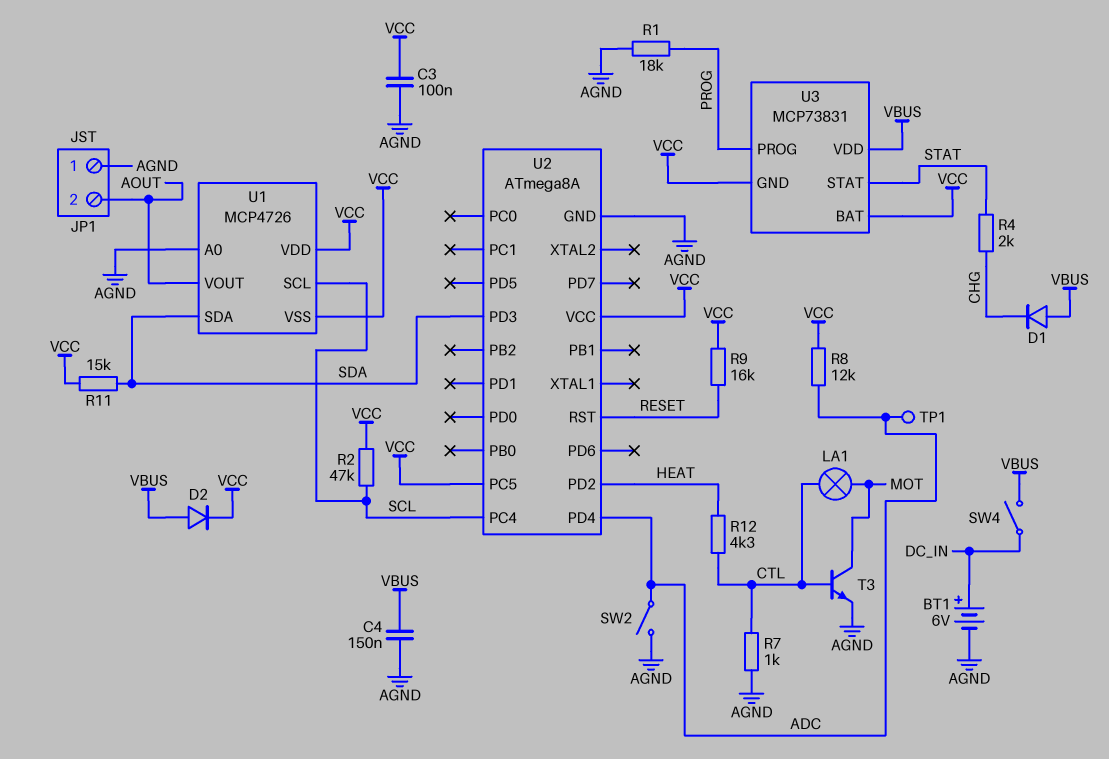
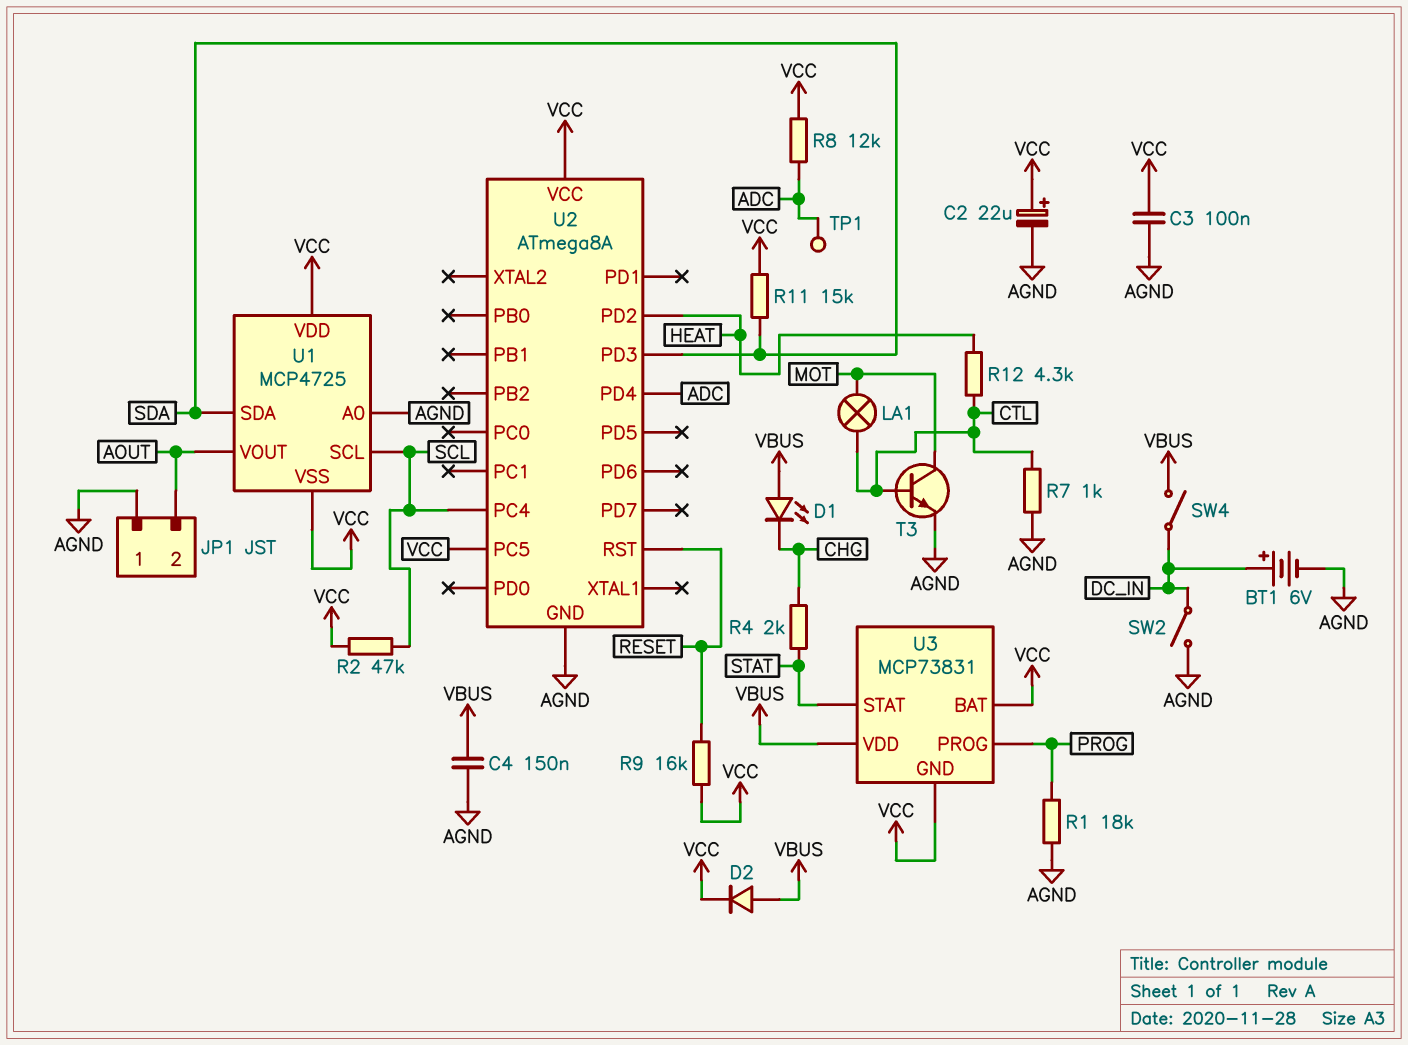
C2: none -> 22uF (plus VCC, minus AGND)
D1: diode (A VBUS, K CHG) -> LED (A VBUS, K CHG)
SW2: switch (ADC, AGND) -> switch (AGND, DC_IN)
U1: MCP4726 -> MCP4725

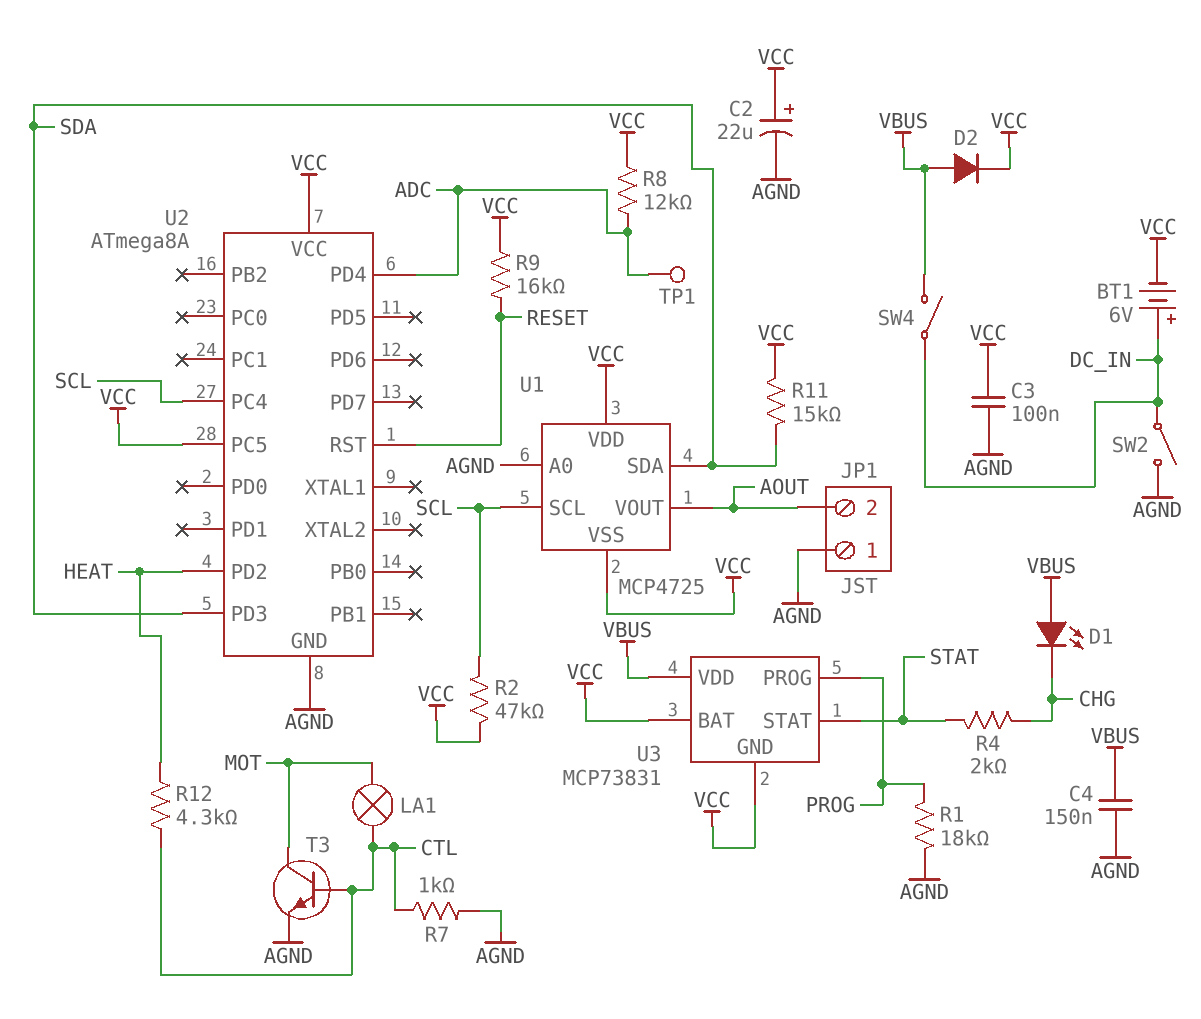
BT1: 6V (plus DC_IN, minus AGND) -> 6V (plus DC_IN, minus VCC)

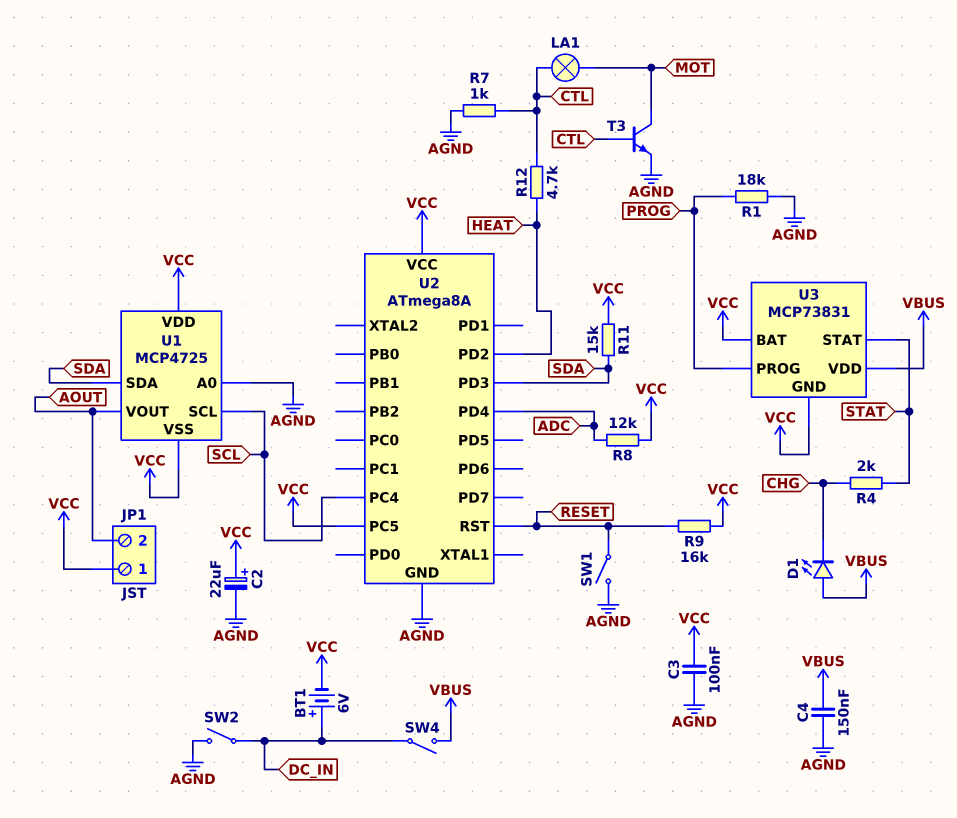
D2: diode (A VBUS, K VCC) -> none
JP1 pin 1: AGND -> VCC
R2: 47k (SCL, VCC) -> none
R12: 4.3k (CTL, HEAT) -> 4.7k (CTL, HEAT)
SW1: none -> switch (AGND, RESET)
TP1: test point (ADC) -> none

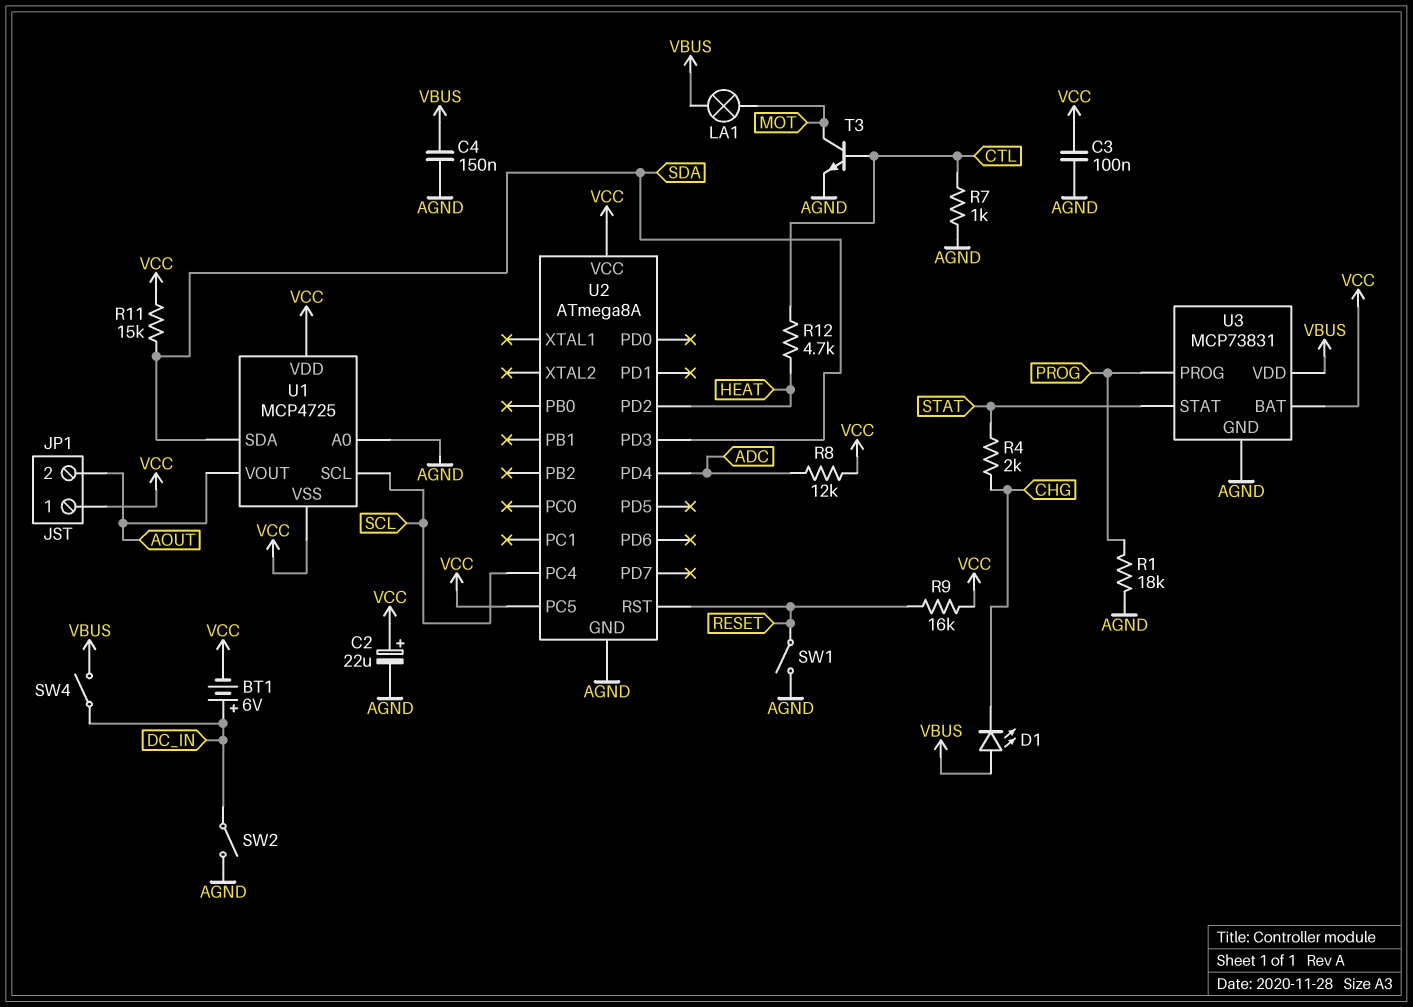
LA1: lamp (CTL, MOT) -> lamp (MOT, VBUS)
U3 pin GND: VCC -> AGND

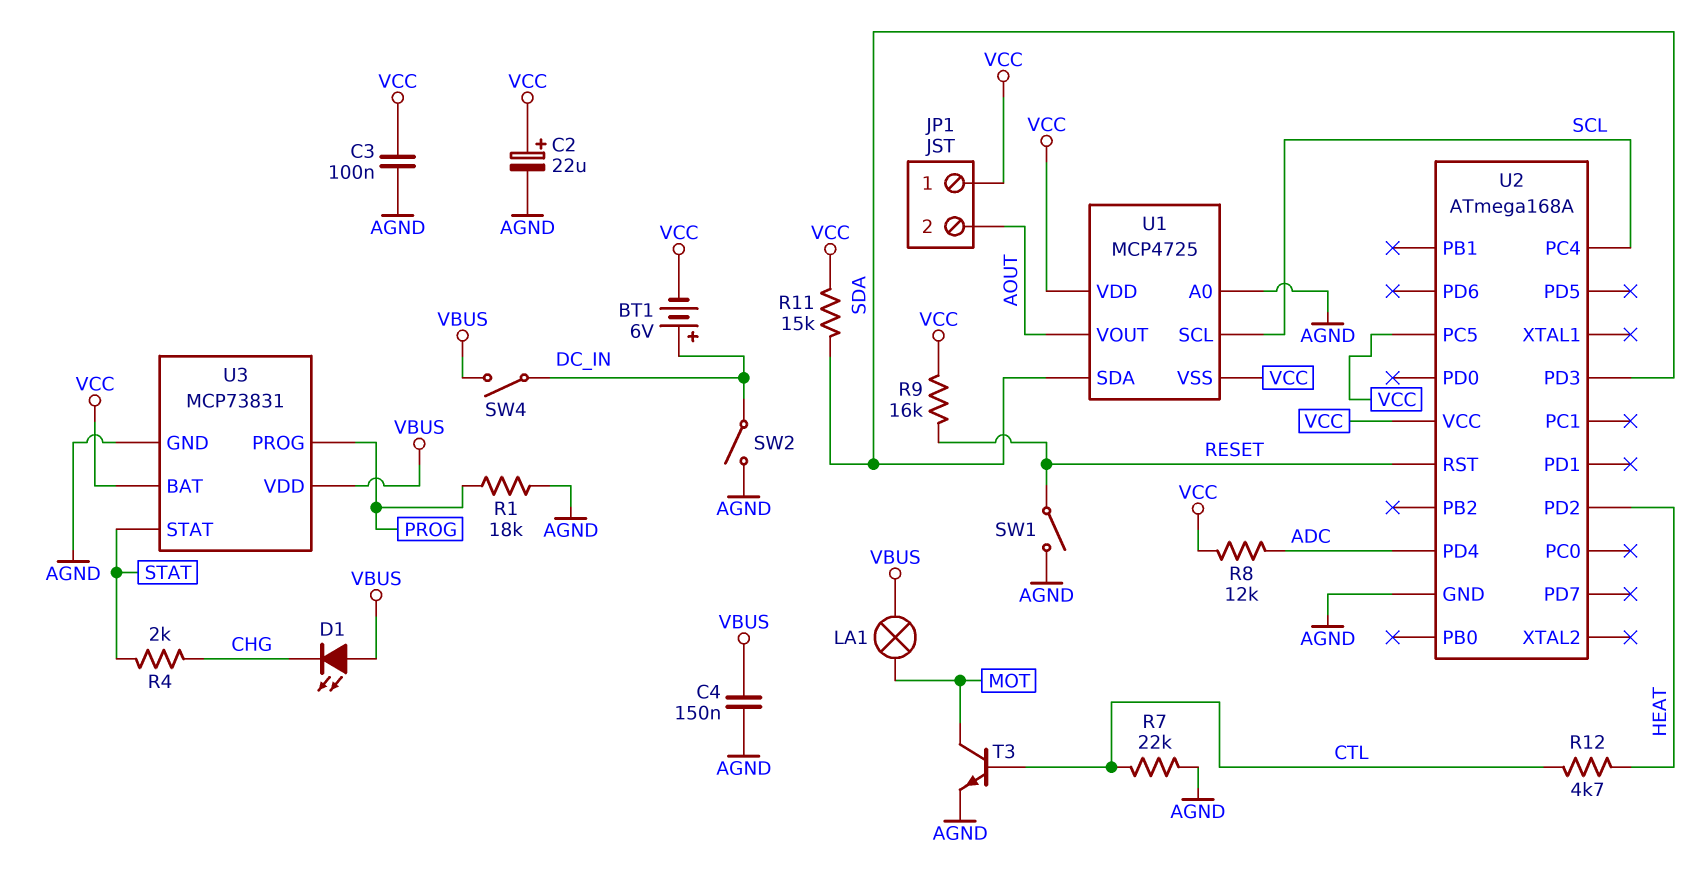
R7: 1k (AGND, CTL) -> 22k (AGND, CTL)
U2: ATmega8A -> ATmega168A

